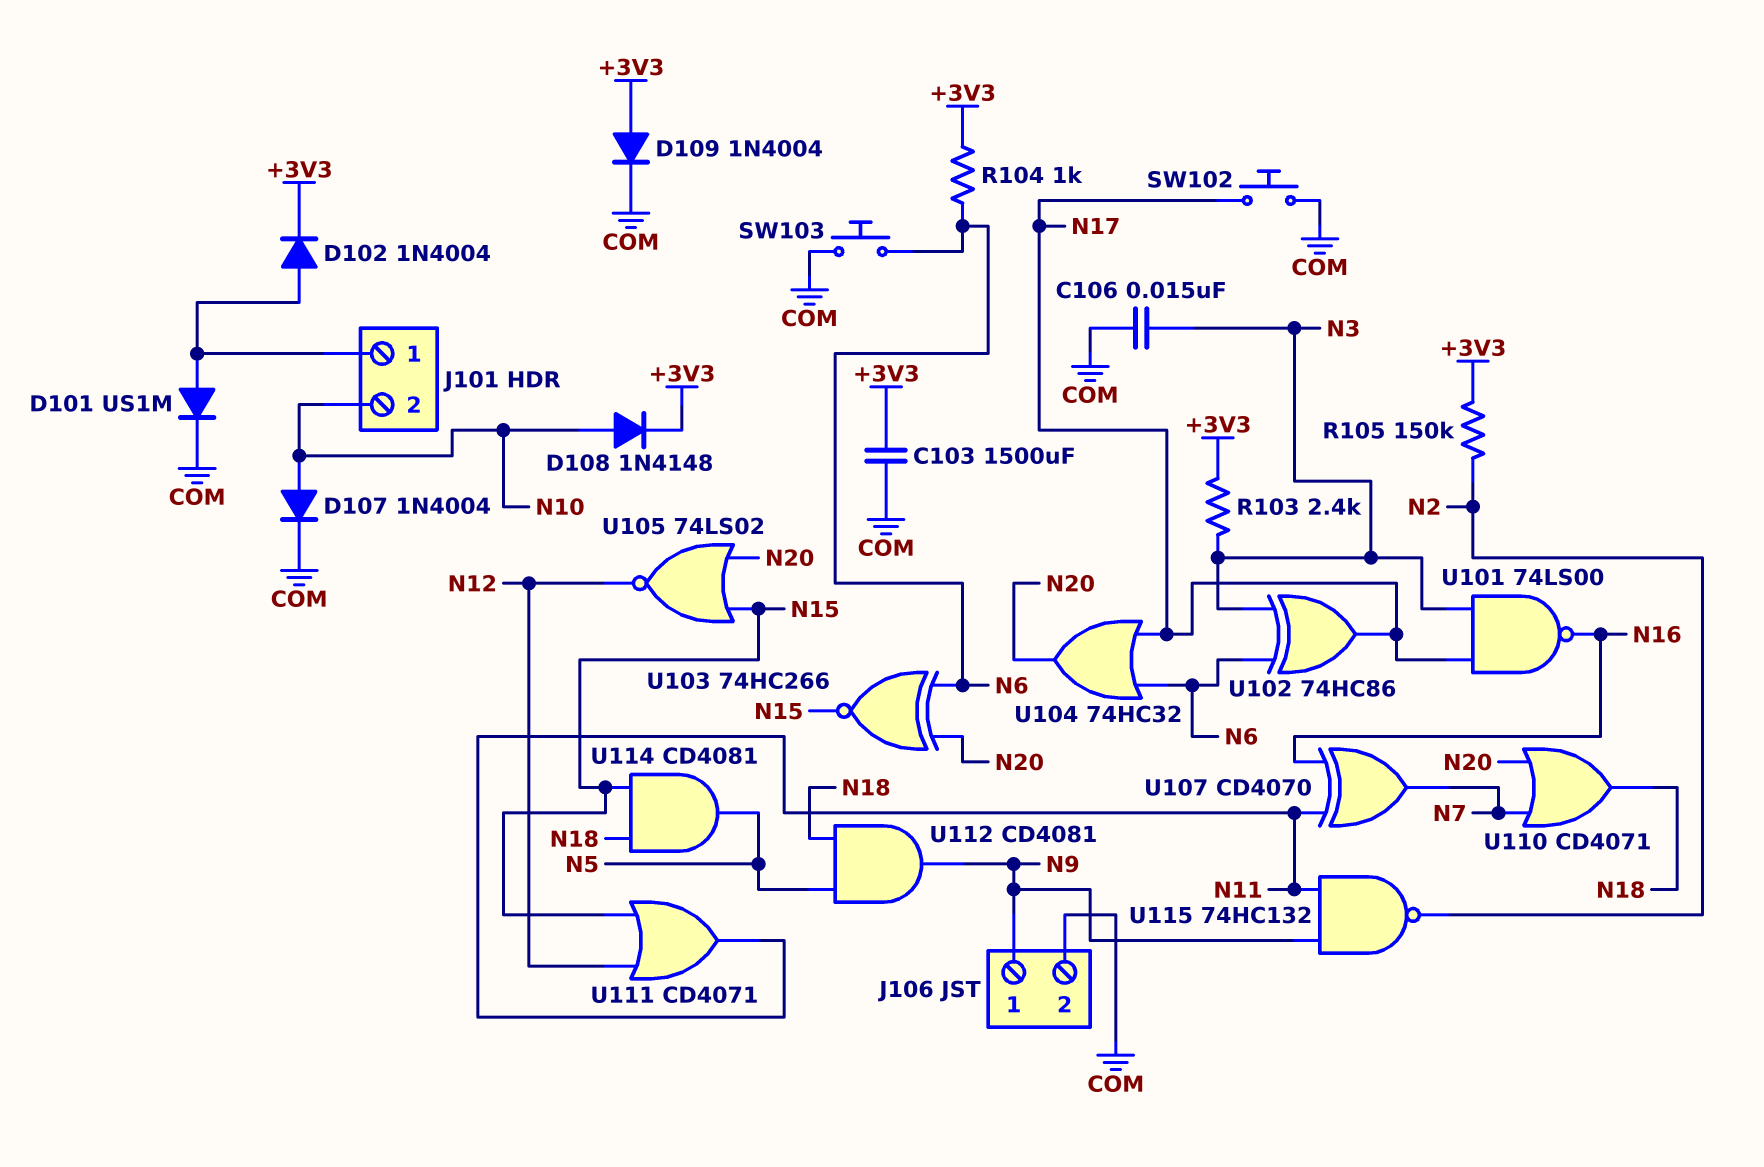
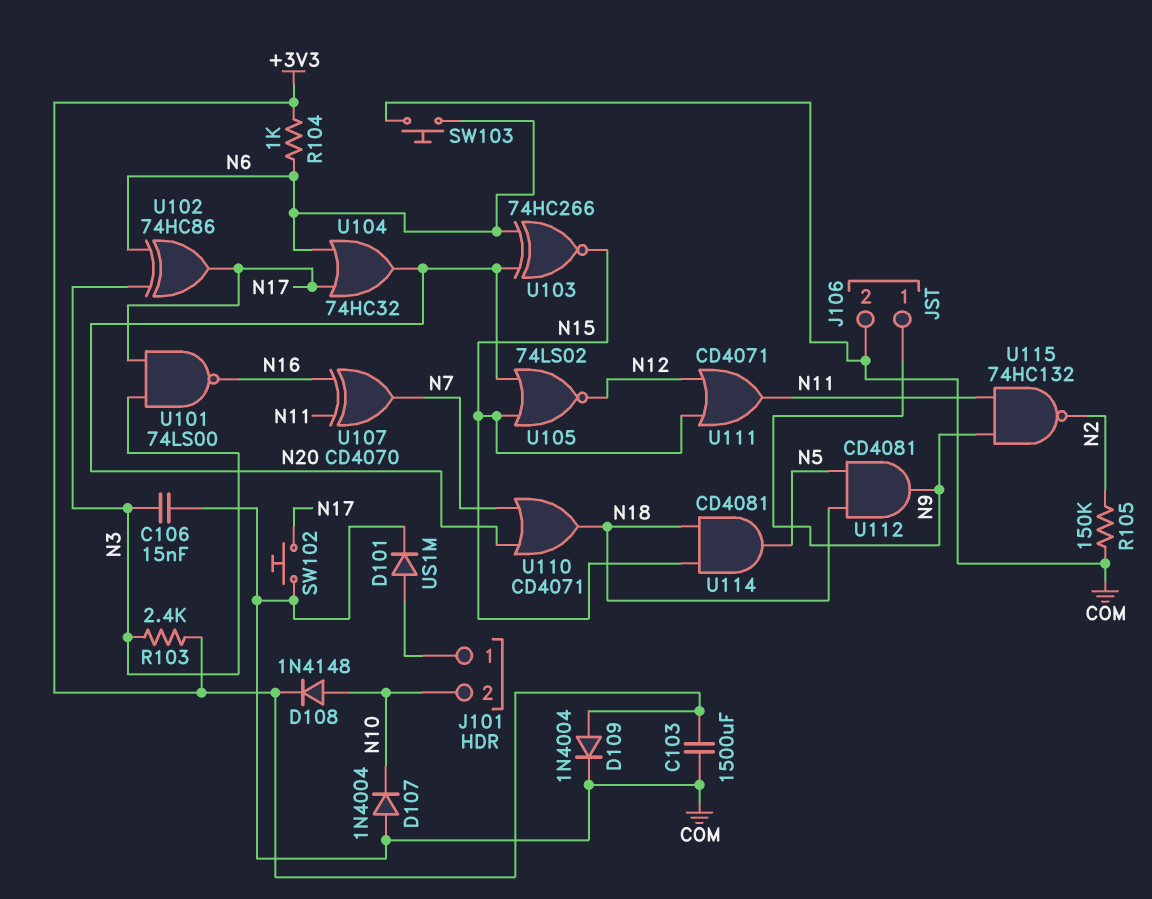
D102: diode 1N4004 (A J101/1, K +3V3) -> none
D107: diode 1N4004 (A N10, K COM) -> diode 1N4004 (A COM, K N10)
R105: 150k (+3V3, N2) -> 150k (COM, N2)

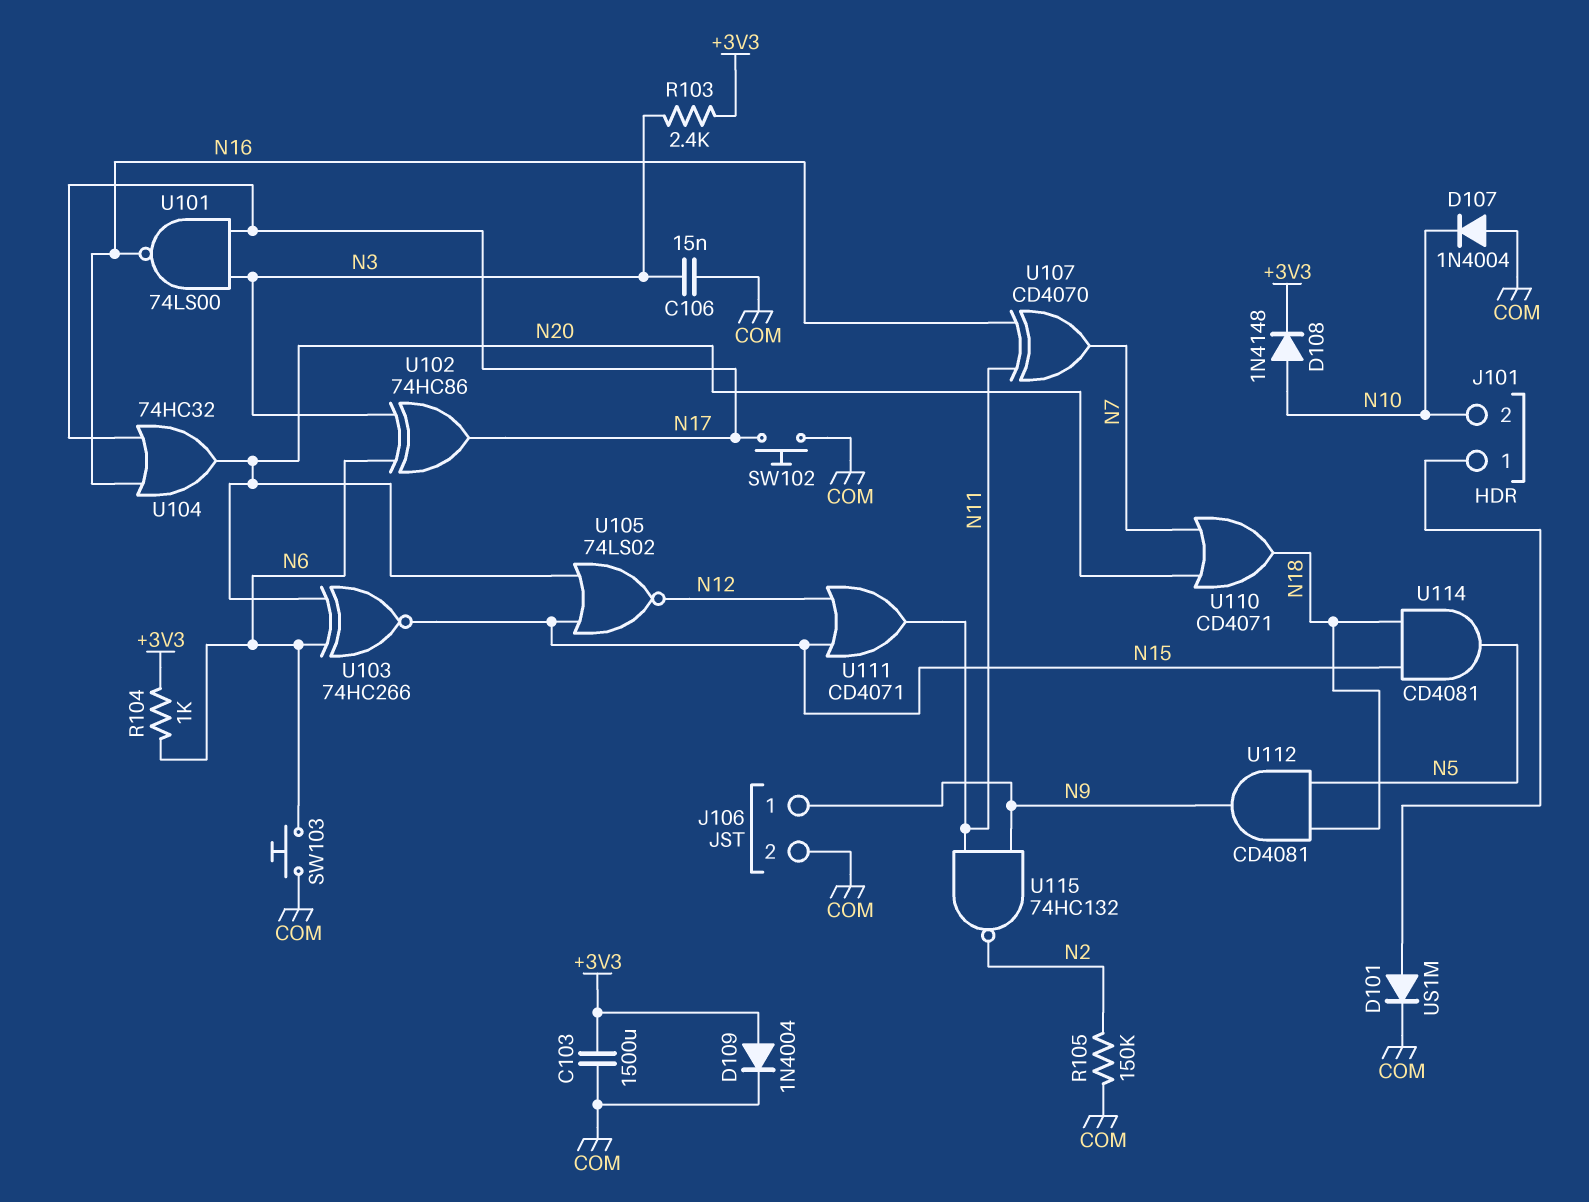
U104: OR 74HC32 (in N6, in N17, out N20) -> OR 74HC32 (in N16, in N17, out N20)

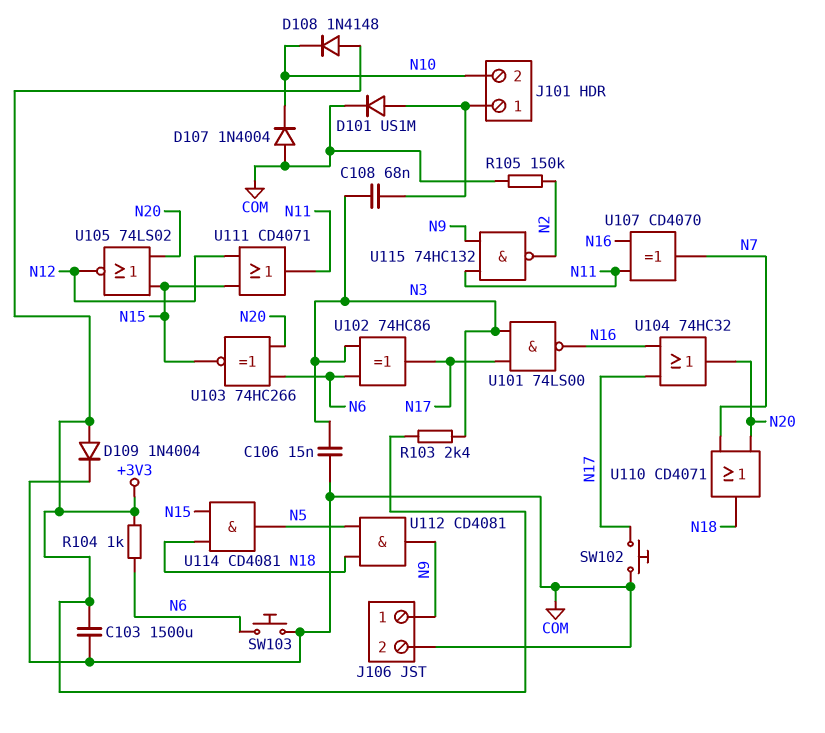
C108: none -> 68nF (J101/1, N3)
D108: diode 1N4148 (A N10, K +3V3) -> diode 1N4148 (A +3V3, K N10)

